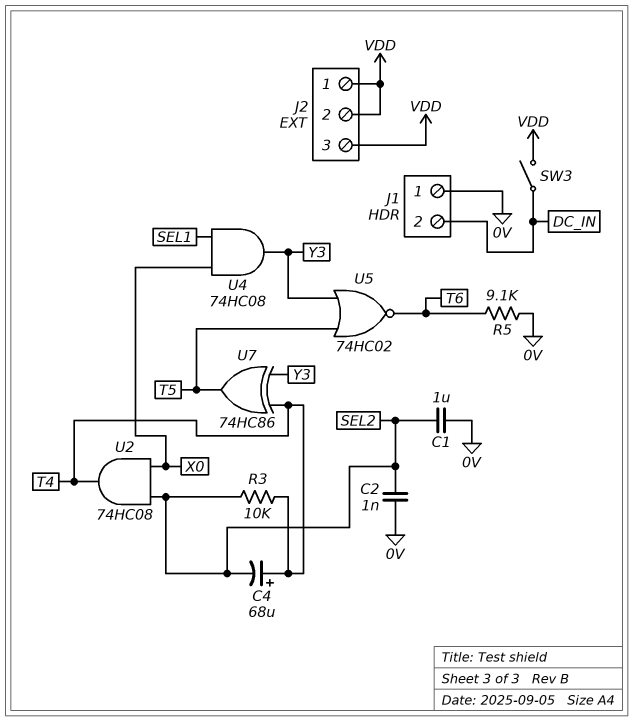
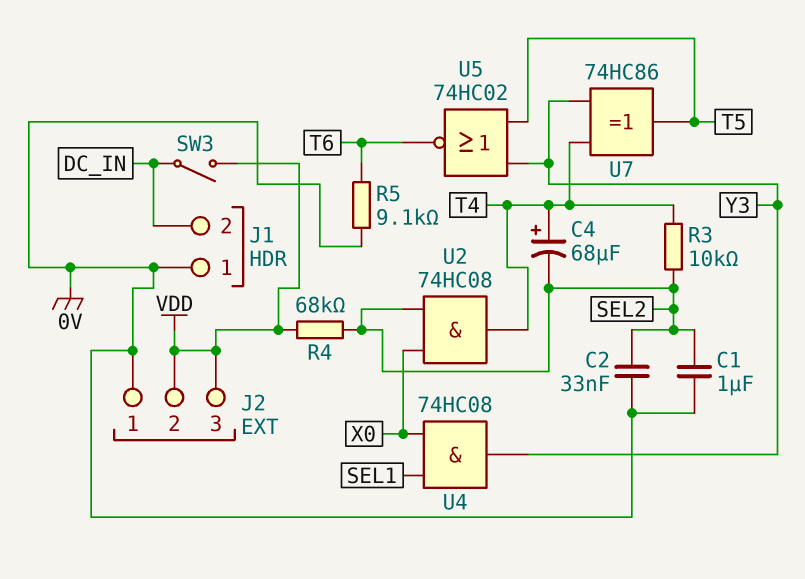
C2: 1nF (0V, SEL2) -> 33nF (0V, SEL2)
J2 pin 1: VDD -> 0V
R4: none -> 68k (SEL2, VDD)

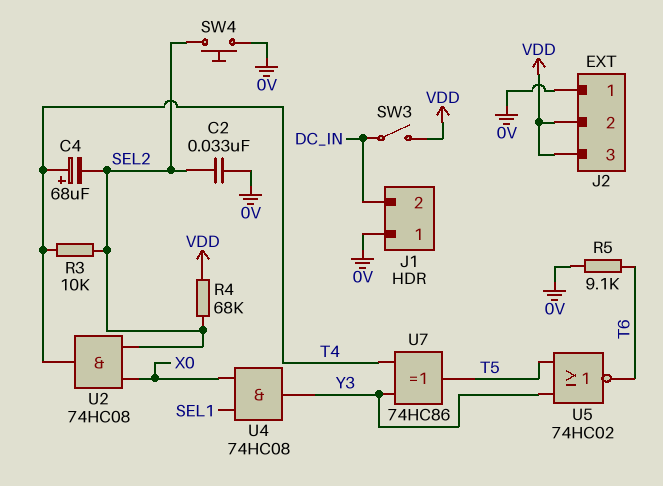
C1: 1uF (0V, SEL2) -> none
SW4: none -> button (0V, SEL2)

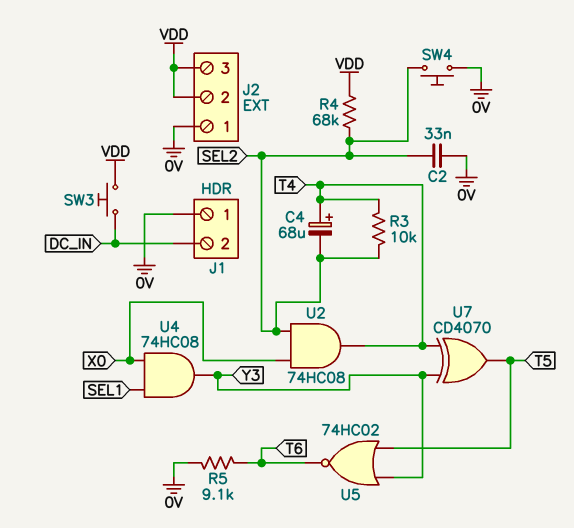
SW3: switch (DC_IN, VDD) -> button (DC_IN, VDD)
U7: XOR 74HC86 (in T4, in Y3, out T5) -> XOR CD4070 (in T4, in Y3, out T5)

